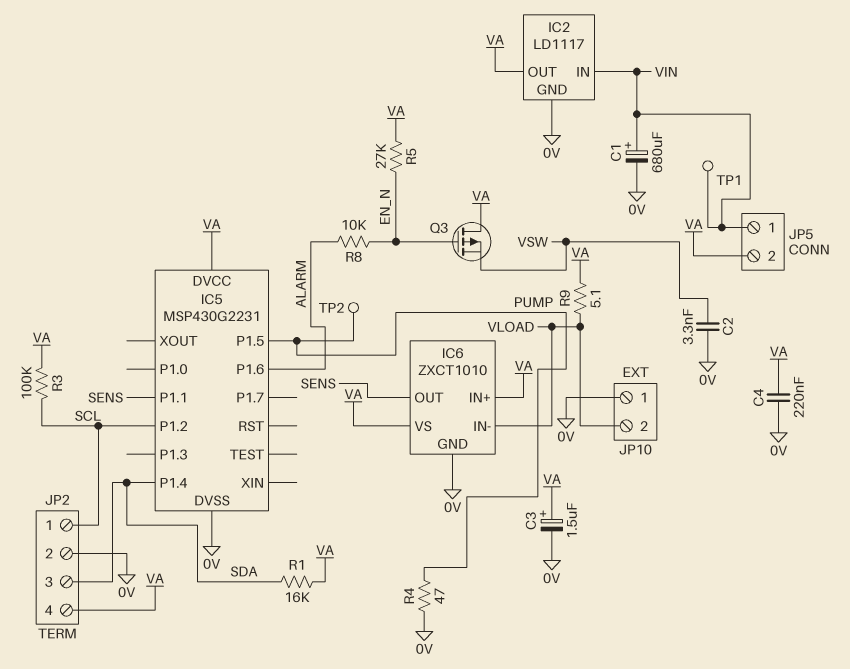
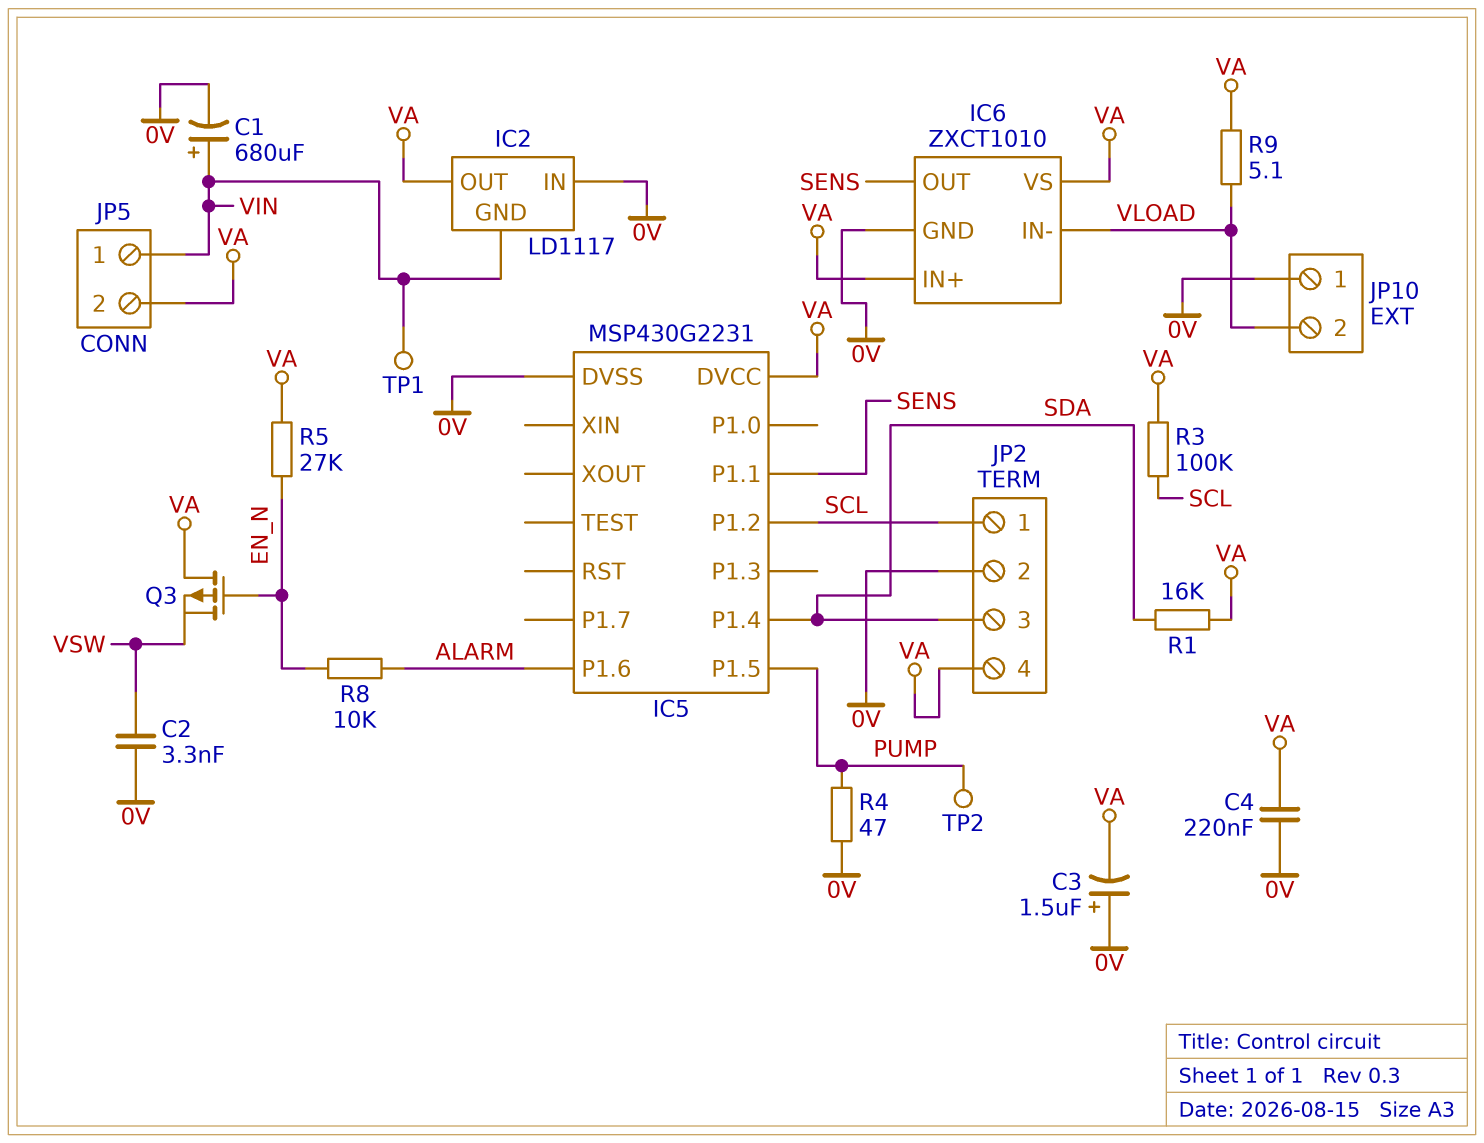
C3: 1.5uF (plus VA, minus 0V) -> 1.5uF (plus 0V, minus VA)
IC2 pin GND: 0V -> VIN
IC2 pin IN: VIN -> 0V

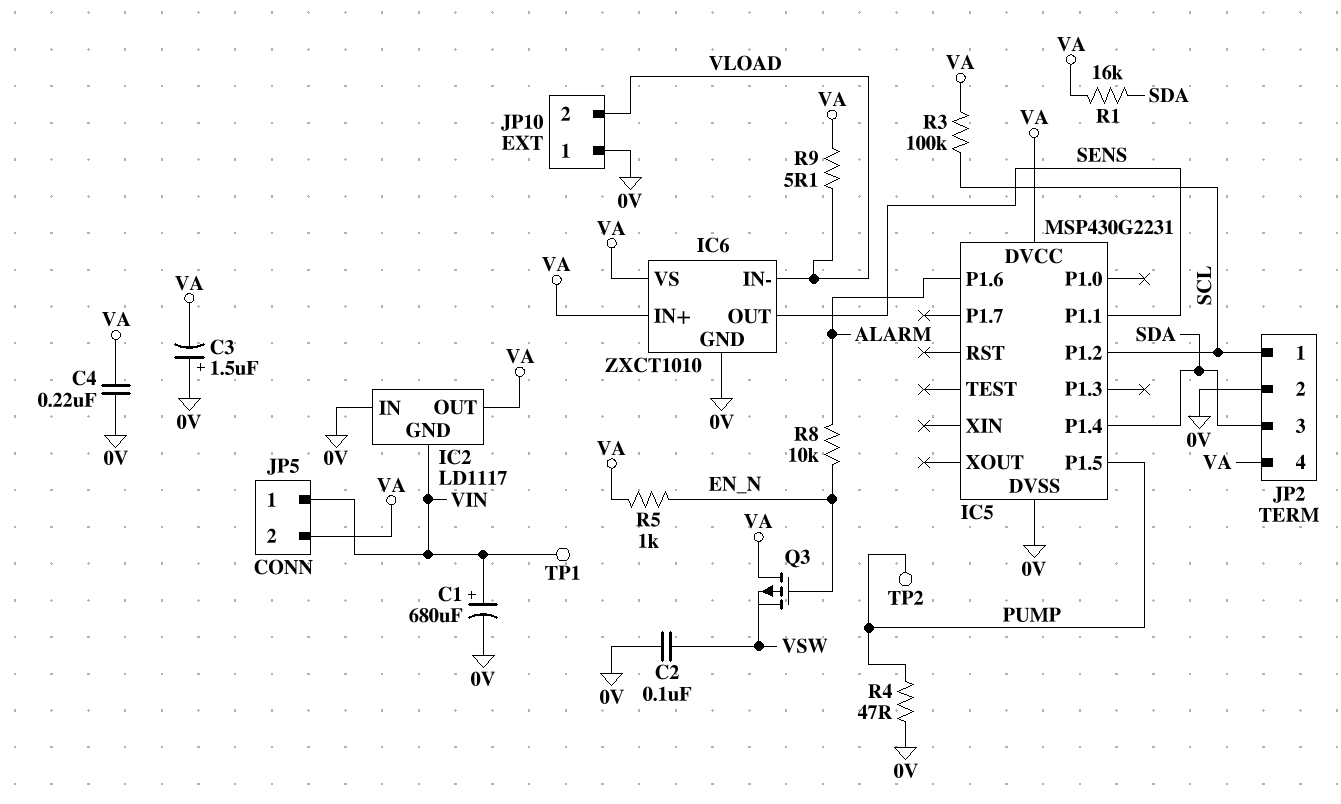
C2: 3.3nF (0V, VSW) -> 100nF (0V, VSW)
R5: 27k (EN_N, VA) -> 1k (EN_N, VA)

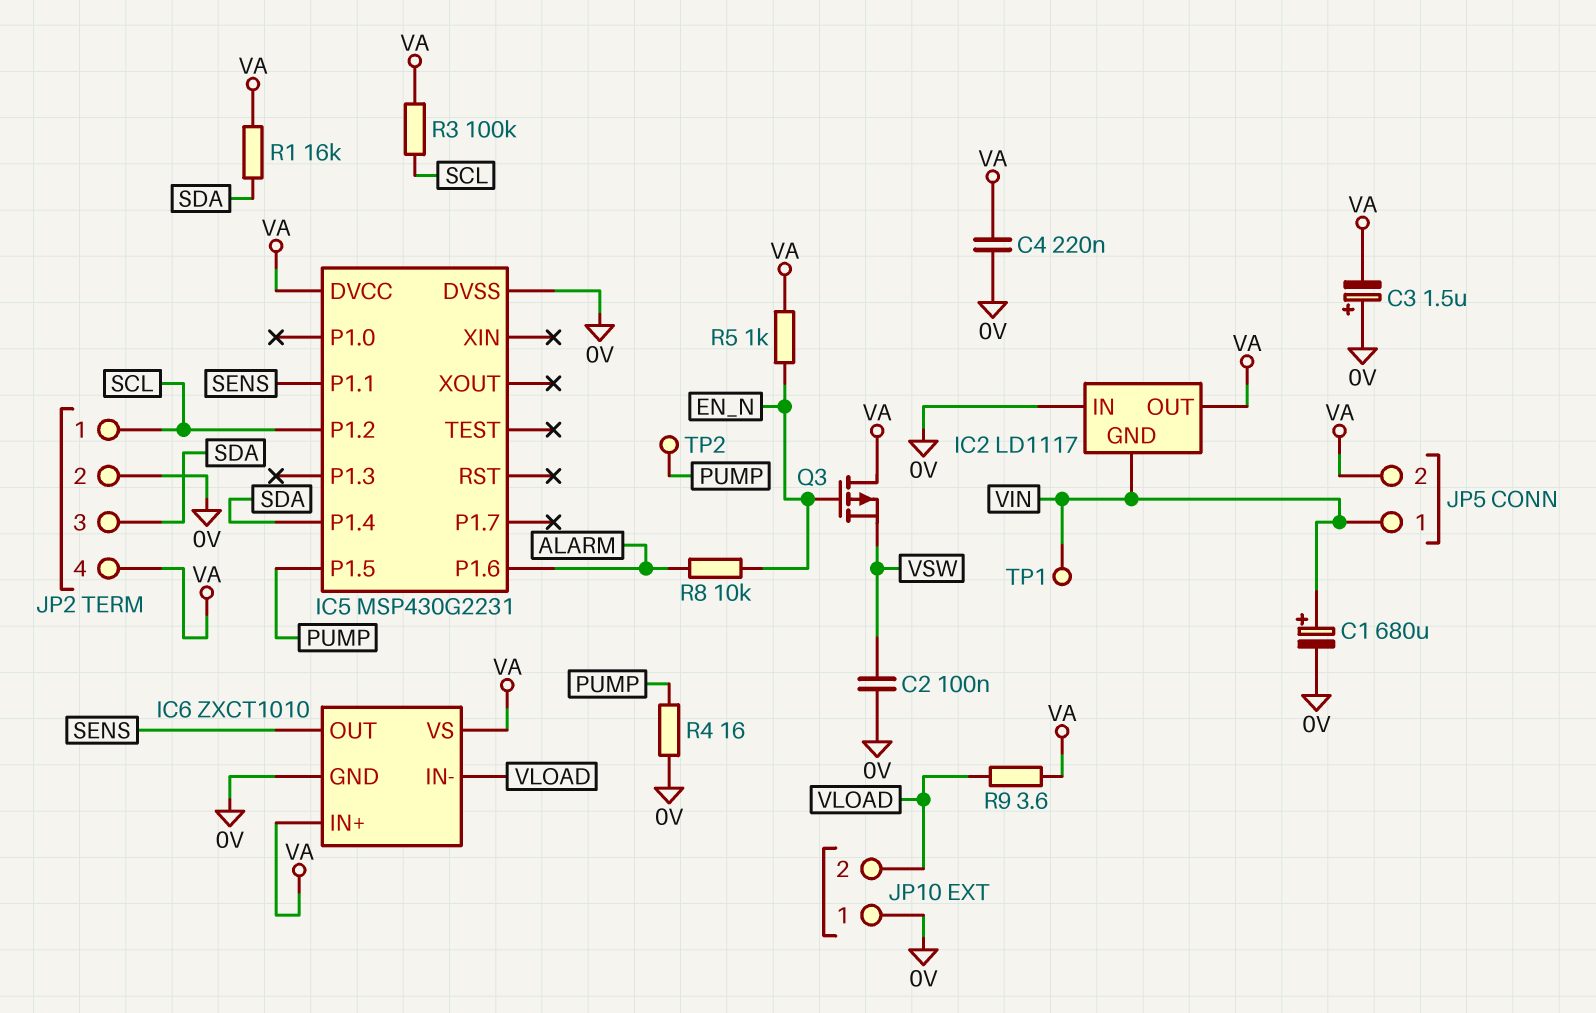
R4: 47 (0V, PUMP) -> 16 (0V, PUMP)
R9: 5.1 (VA, VLOAD) -> 3.6 (VA, VLOAD)

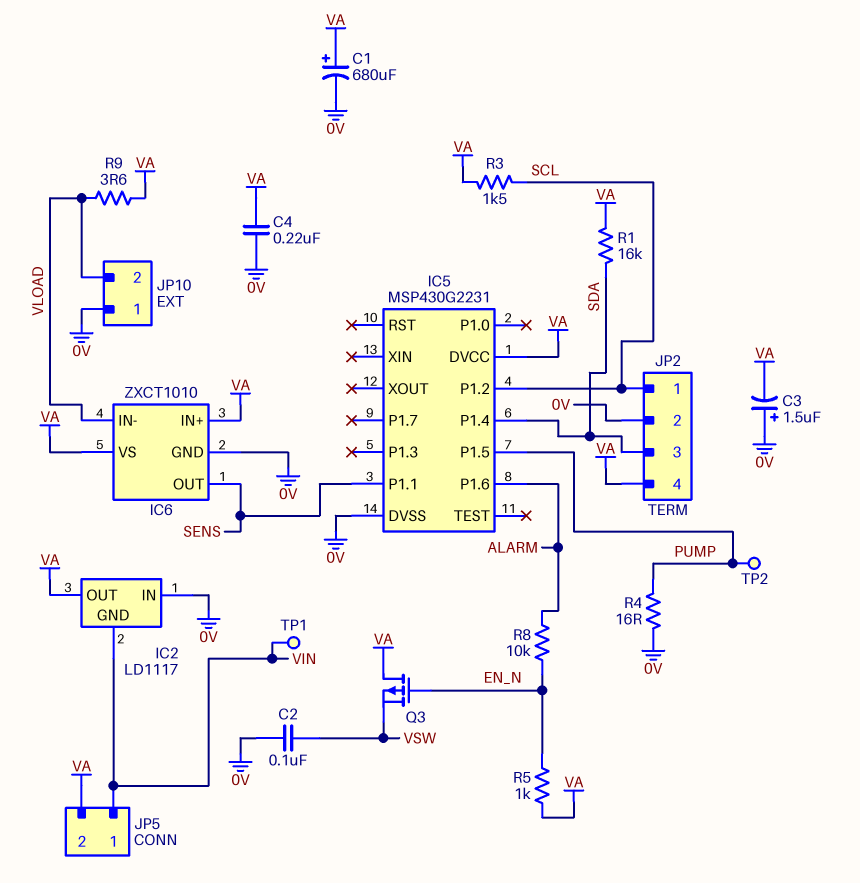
C1: 680uF (plus VIN, minus 0V) -> 680uF (plus VA, minus 0V)
R3: 100k (SCL, VA) -> 1.5k (SCL, VA)

